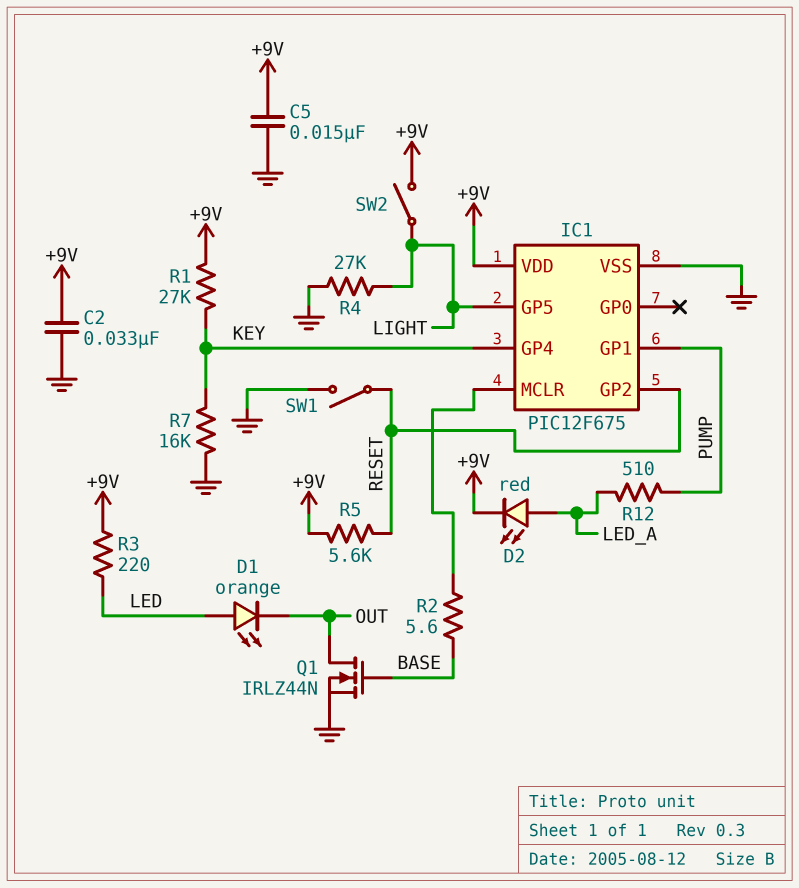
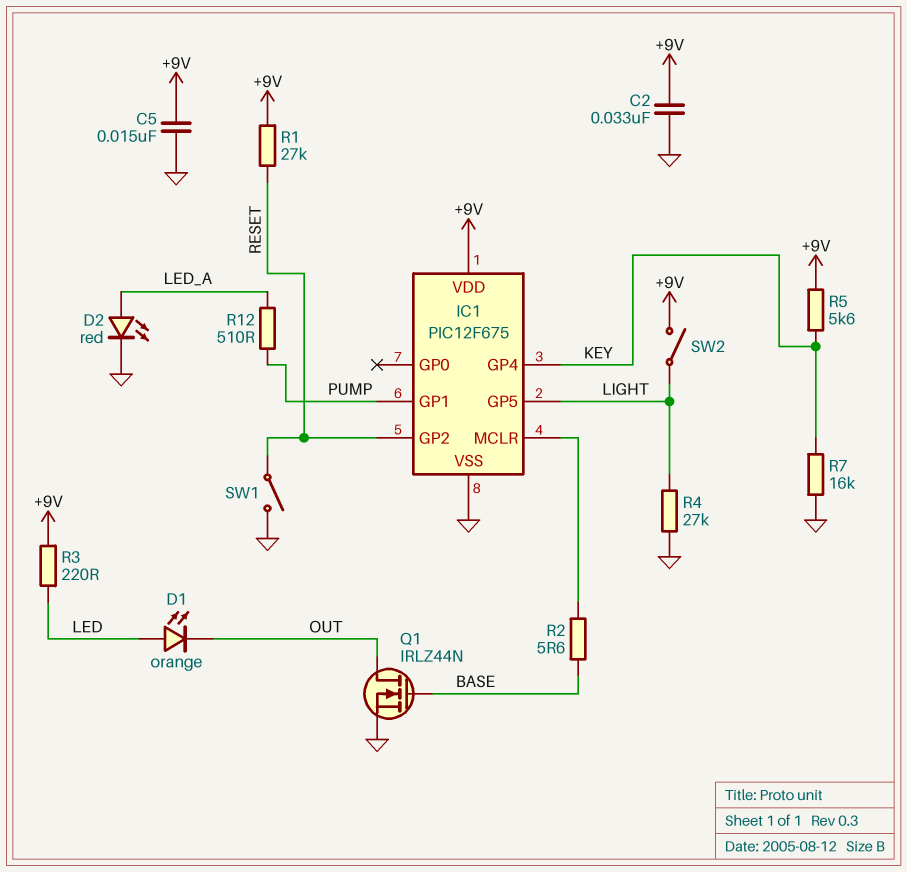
D2: LED red (A LED_A, K +9V) -> LED red (A LED_A, K GND)
R1: 27k (+9V, KEY) -> 27k (+9V, RESET)
R5: 5.6k (+9V, RESET) -> 5.6k (+9V, KEY)

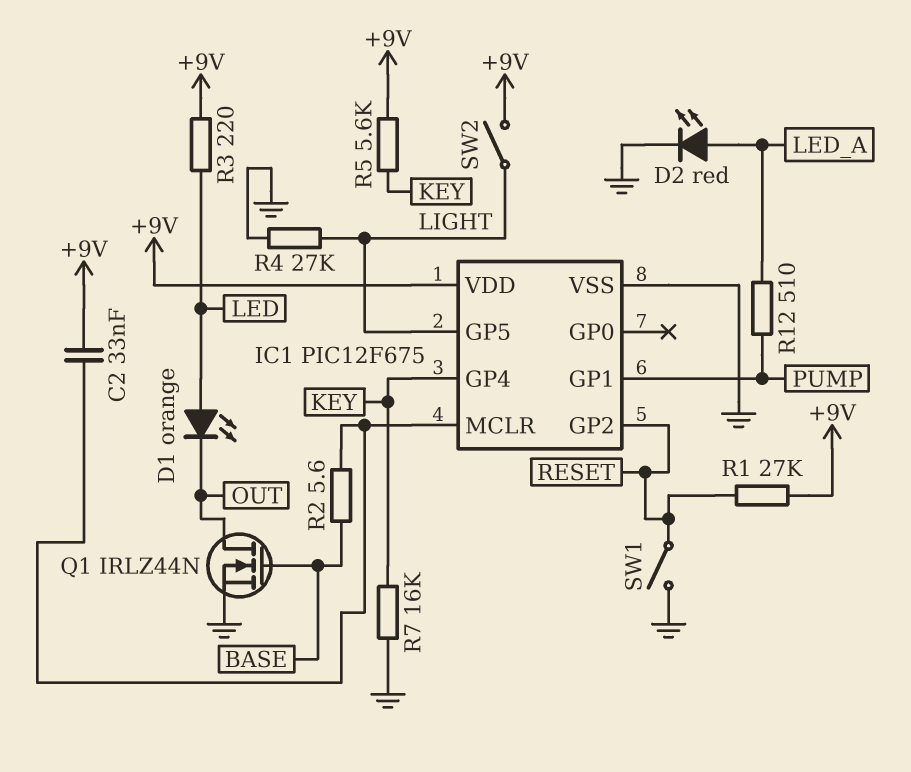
C2: 33nF (+9V, GND) -> 33nF (+9V, IC1/MCLR)
C5: 15nF (+9V, GND) -> none

